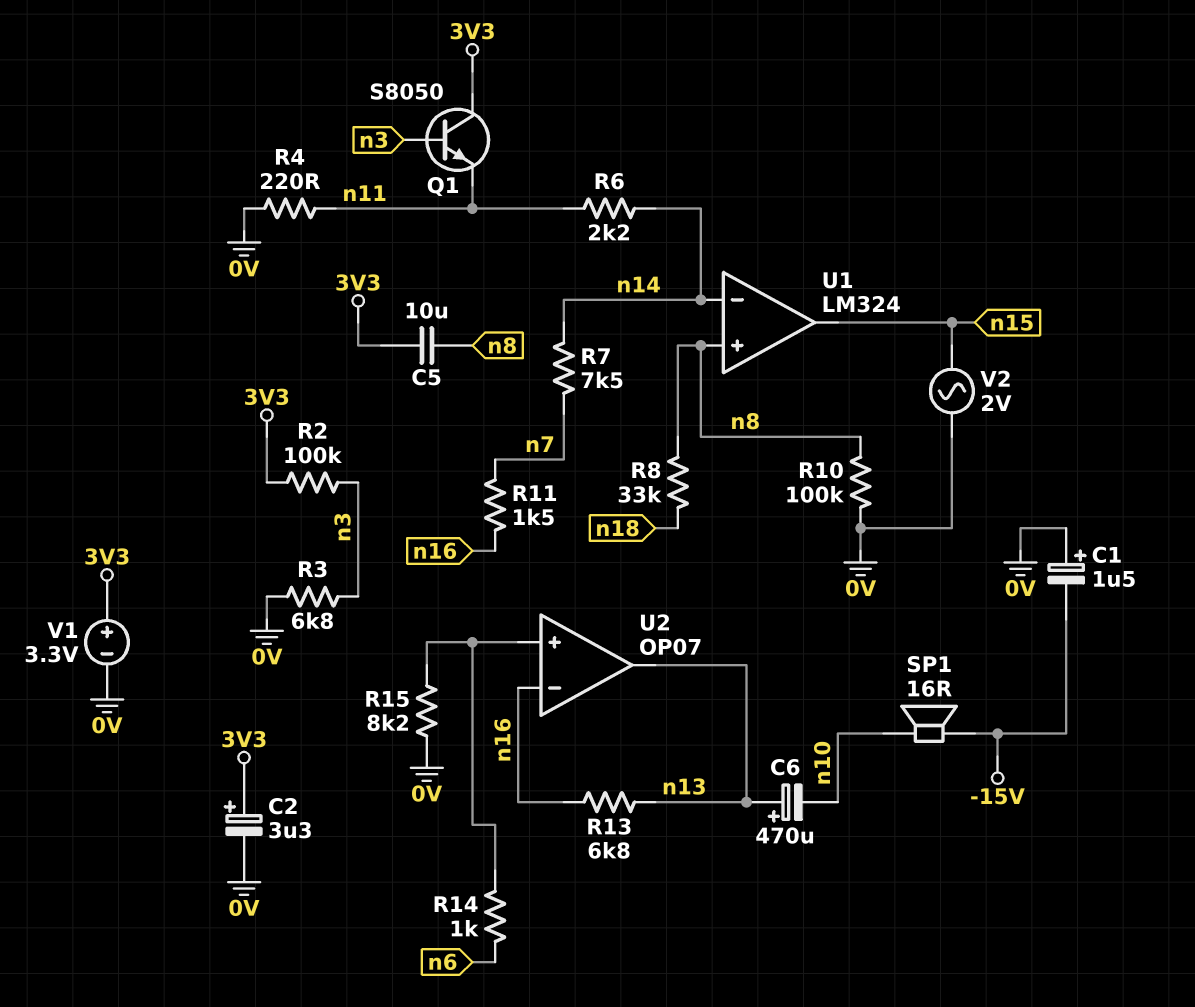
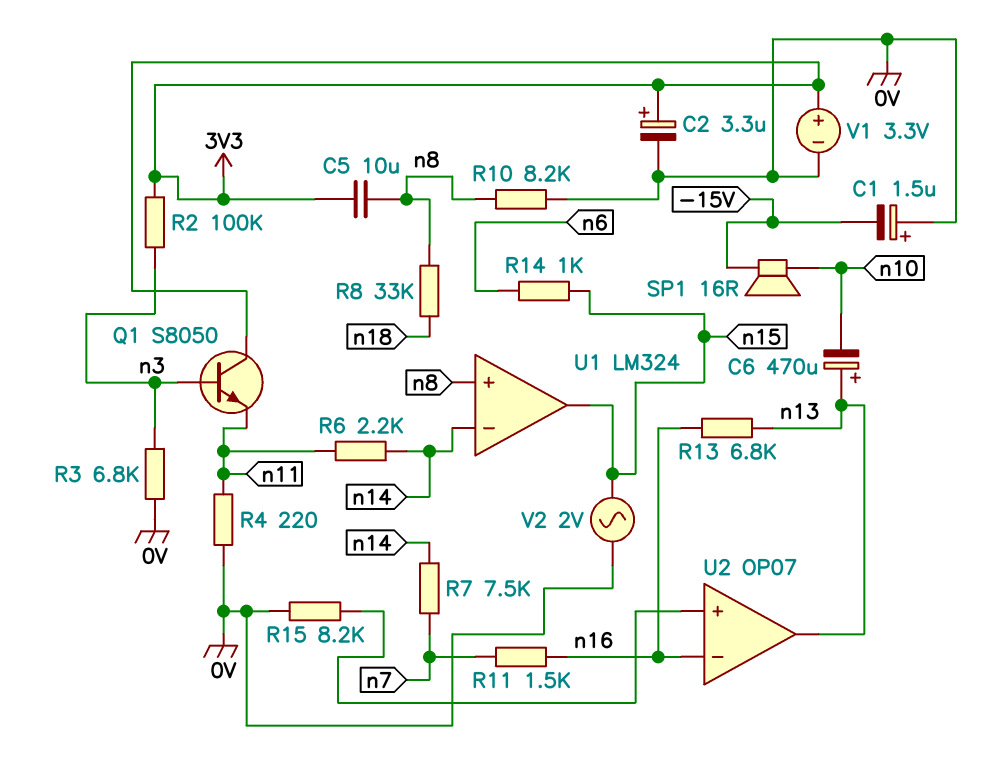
R10: 100k (0V, n8) -> 8.2k (0V, n8)
R14: 1k (U2/in+, n6) -> 1k (n6, n15)

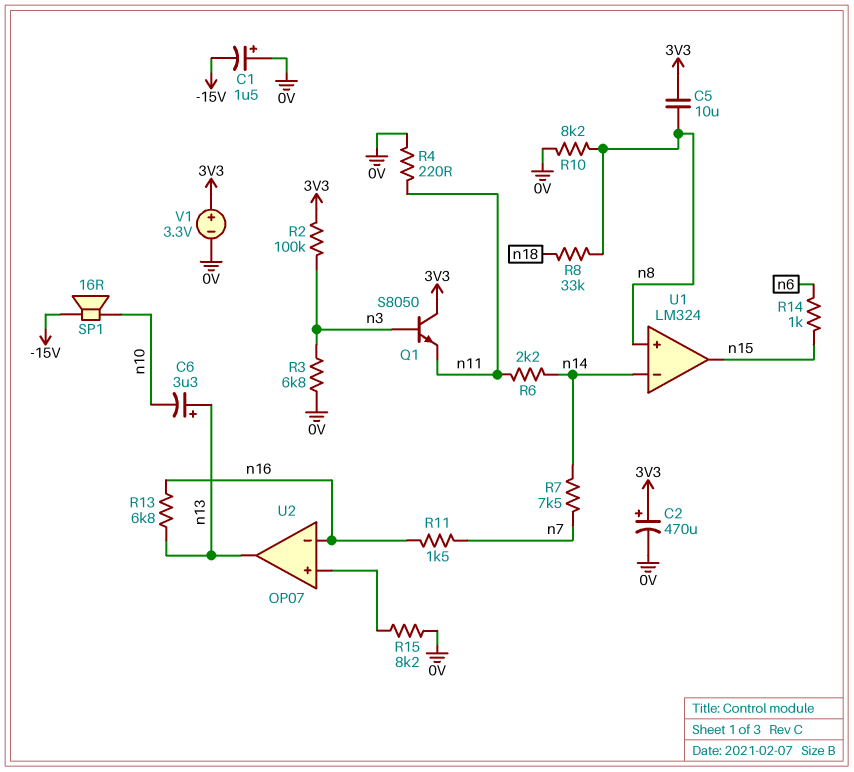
C2: 3.3uF (plus 3V3, minus 0V) -> 470uF (plus 3V3, minus 0V)
C6: 470uF (plus n13, minus n10) -> 3.3uF (plus n13, minus n10)
V2: AC 2V (0V, n15) -> none

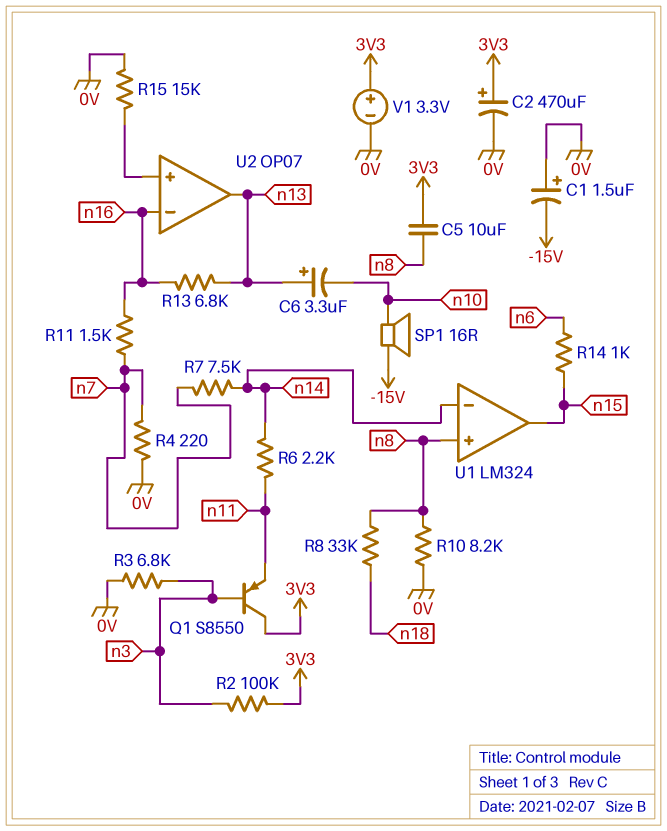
Q1: NPN S8050 (B n3, C 3V3, E n11) -> PNP S8550 (B n3, C 3V3, E n11)
R4: 220 (0V, n11) -> 220 (0V, n7)
R15: 8.2k (0V, U2/in+) -> 15k (0V, U2/in+)

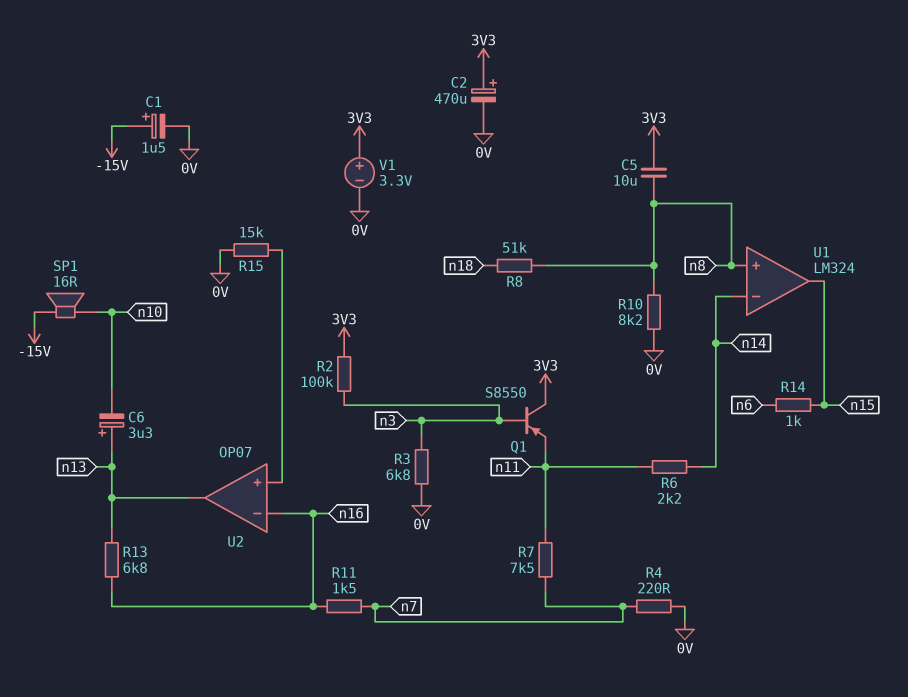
C1: 1.5uF (plus 0V, minus -15V) -> 1.5uF (plus -15V, minus 0V)
R7: 7.5k (n7, n14) -> 7.5k (n7, n11)
R8: 33k (n8, n18) -> 51k (n8, n18)

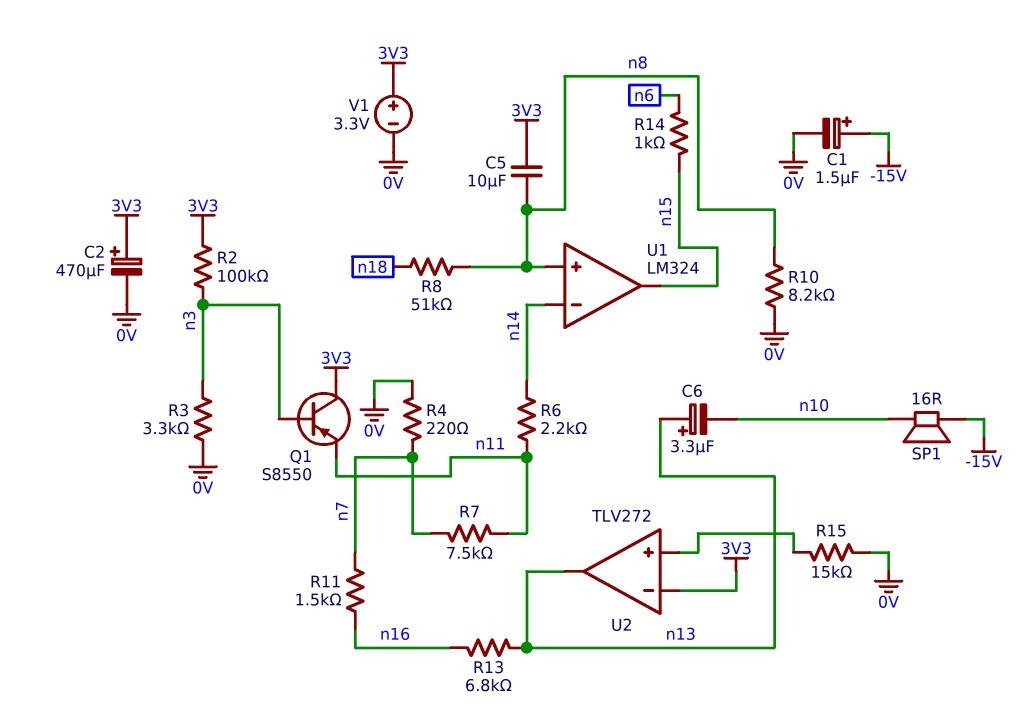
R3: 6.8k (0V, n3) -> 3.3k (0V, n3)
U2: OP07 -> TLV272
U2 pin in-: n16 -> 3V3

